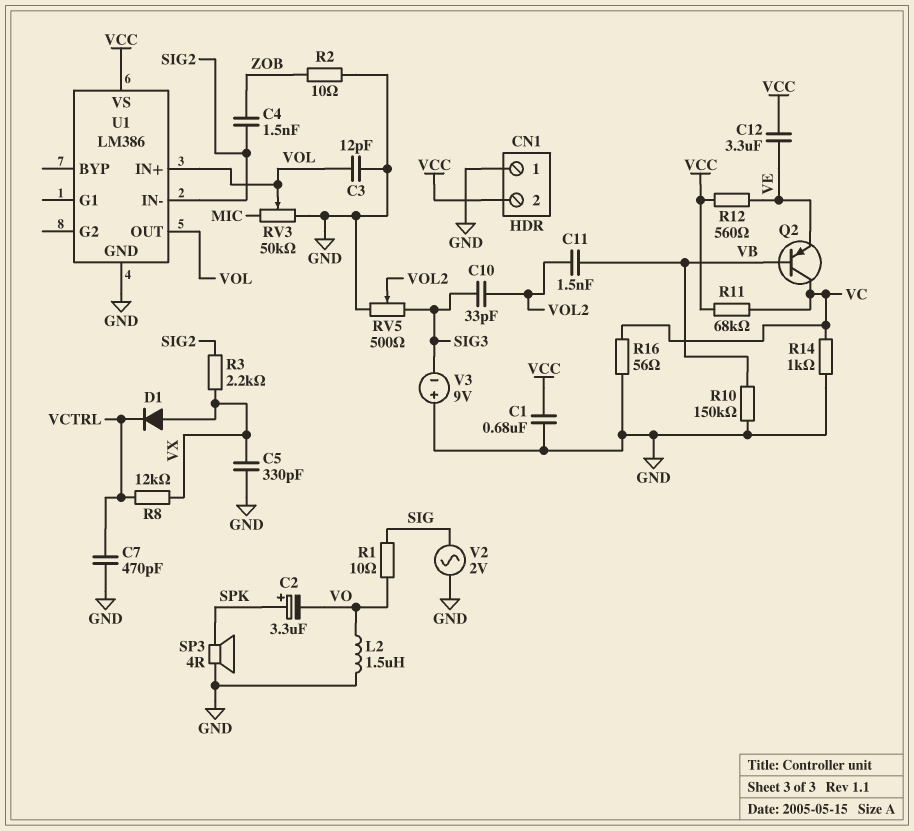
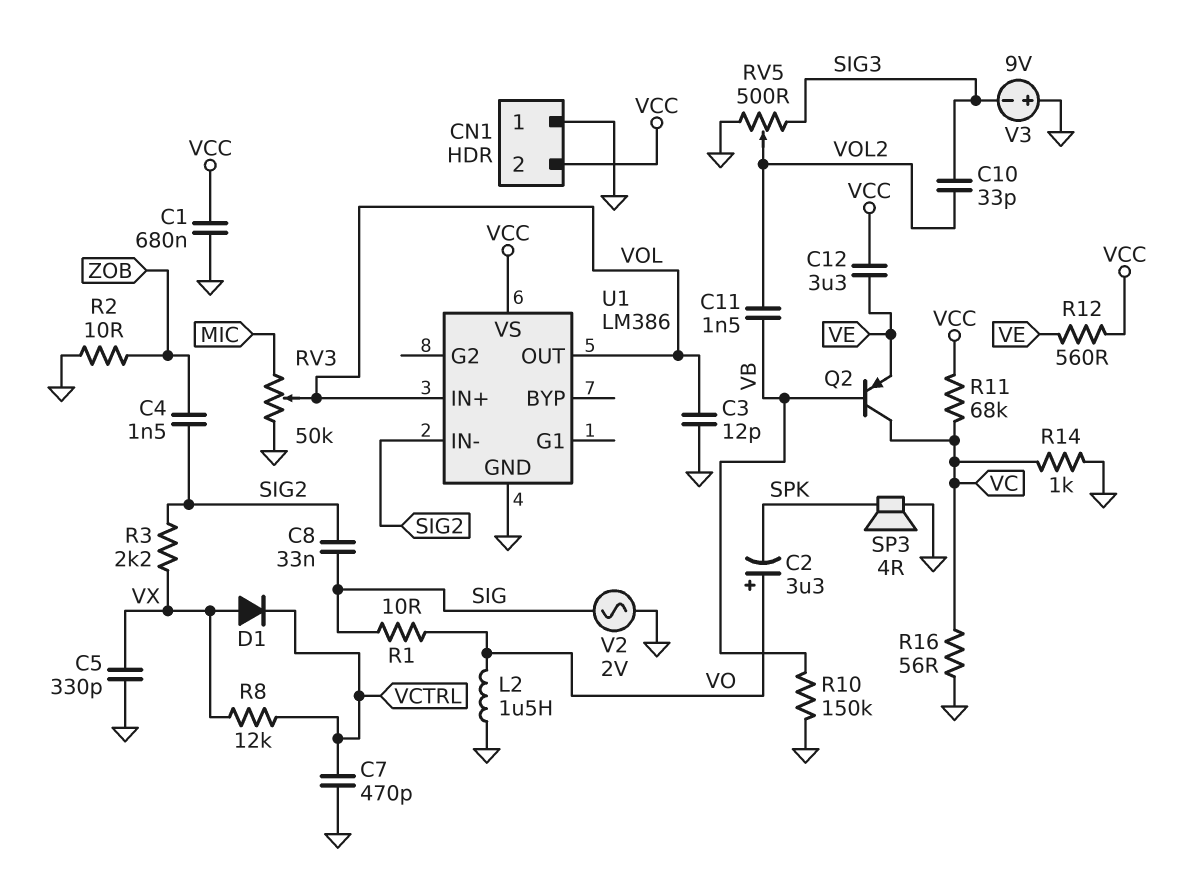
C2: 3.3uF (plus SPK, minus VO) -> 3.3uF (plus VO, minus SPK)
C8: none -> 33nF (SIG, SIG2)

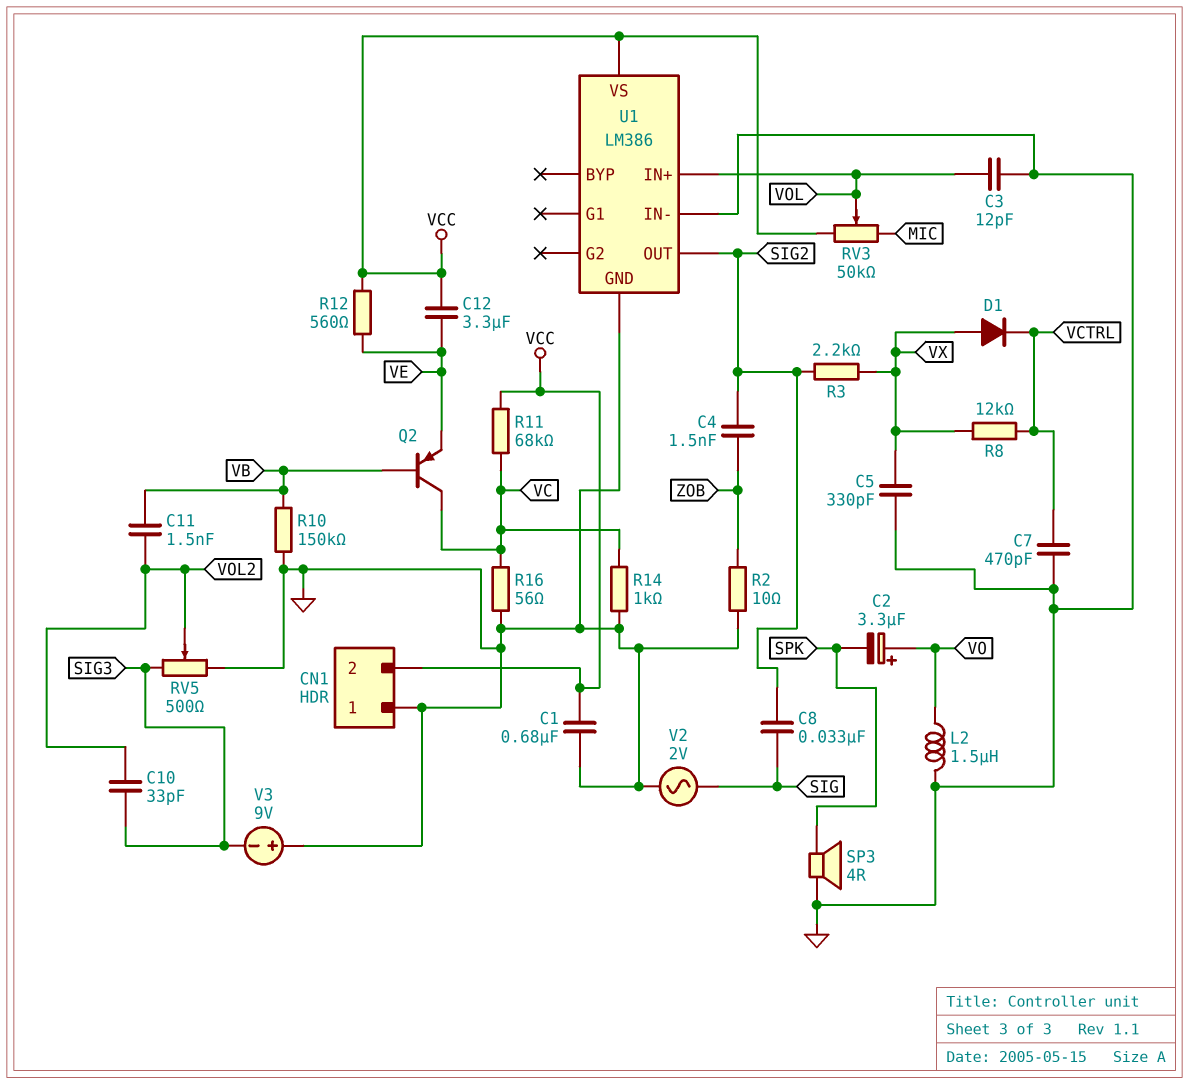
R1: 10 (SIG, VO) -> none
RV3: 50k (GND, MIC, wiper VOL) -> 50k (MIC, VCC, wiper VOL)
U1 pin IN-: SIG2 -> GND
U1 pin OUT: VOL -> SIG2

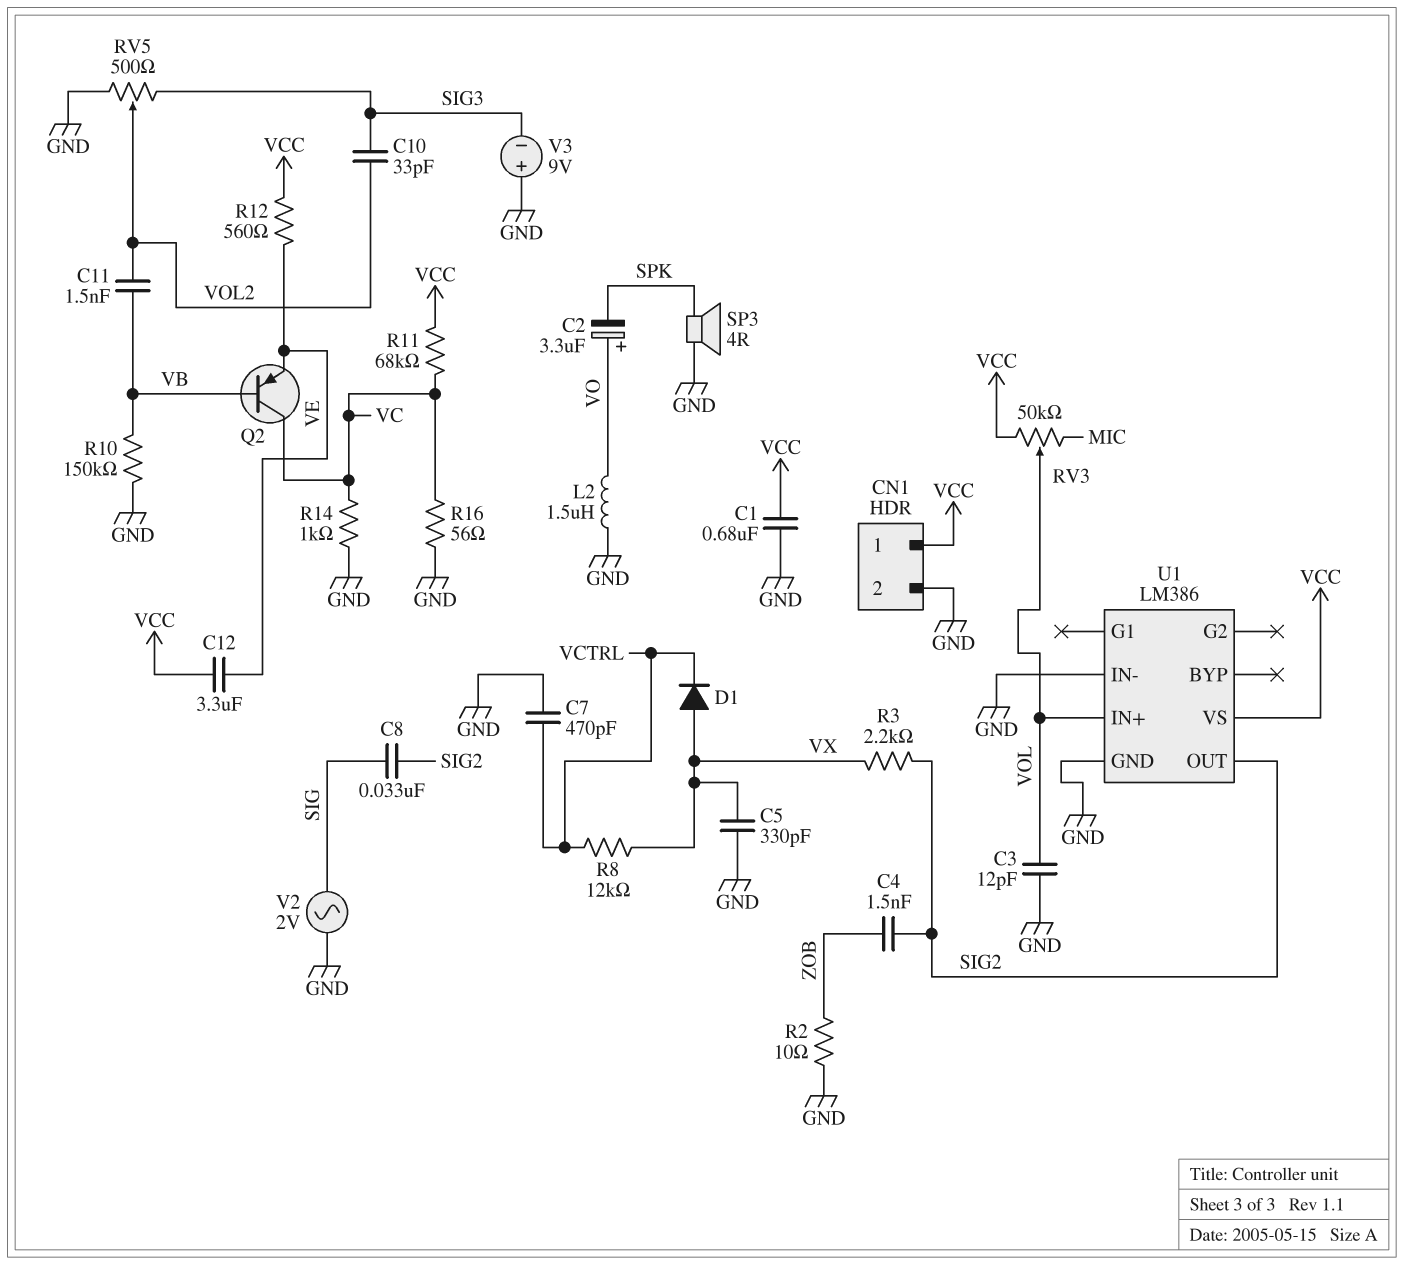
CN1 pin 1: GND -> VCC
CN1 pin 2: VCC -> GND

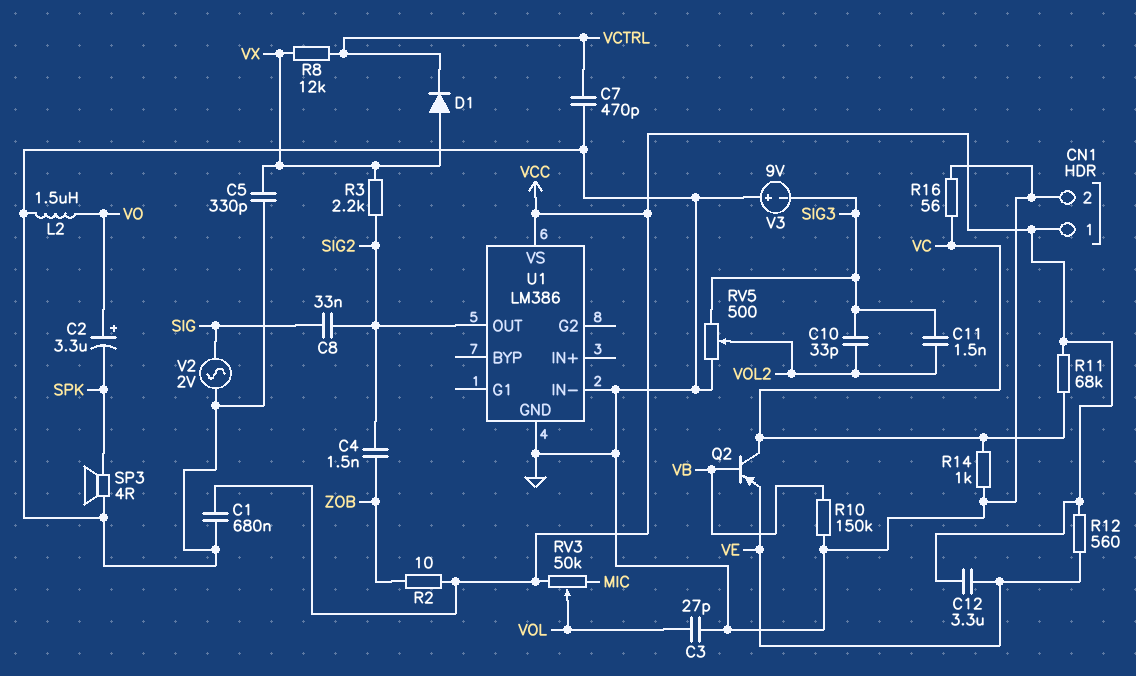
C3: 12pF (GND, VOL) -> 27pF (GND, VOL)
C11: 1.5nF (VB, VOL2) -> 1.5nF (SIG3, VOL2)
R2: 10 (GND, ZOB) -> 10 (VCC, ZOB)
U1 pin IN+: VOL -> none

